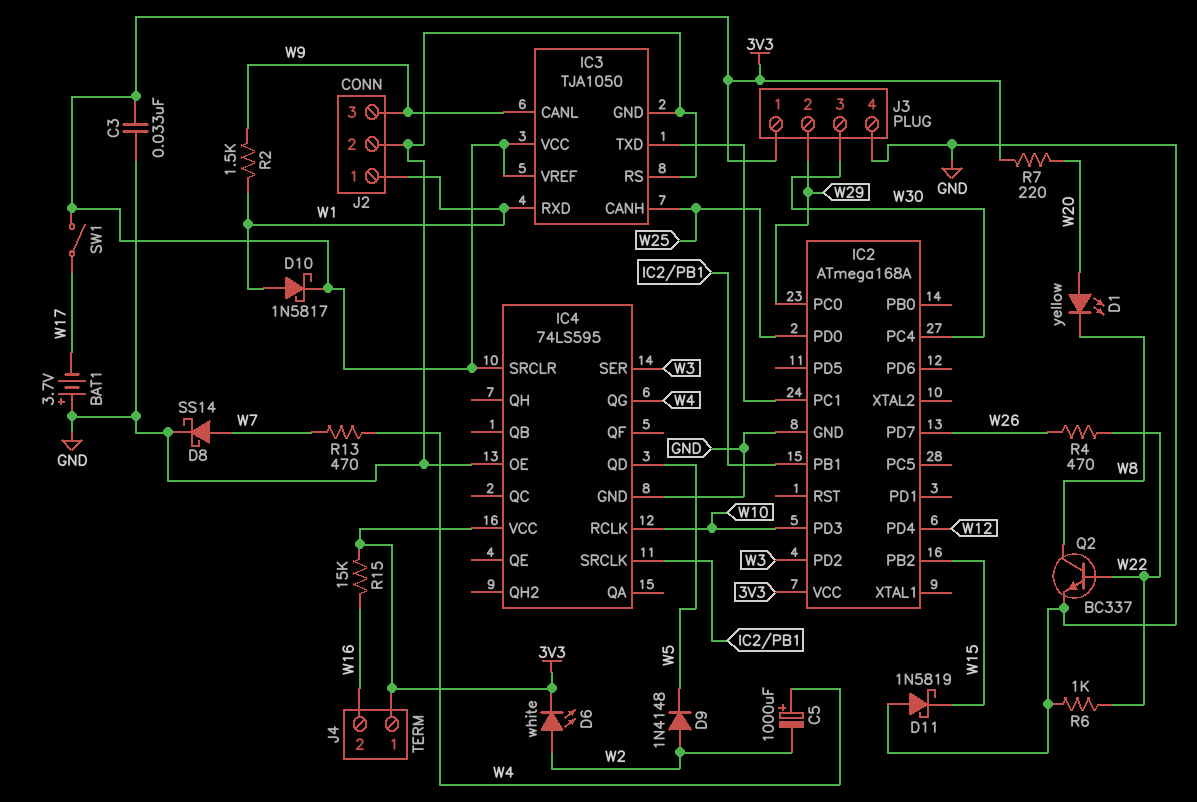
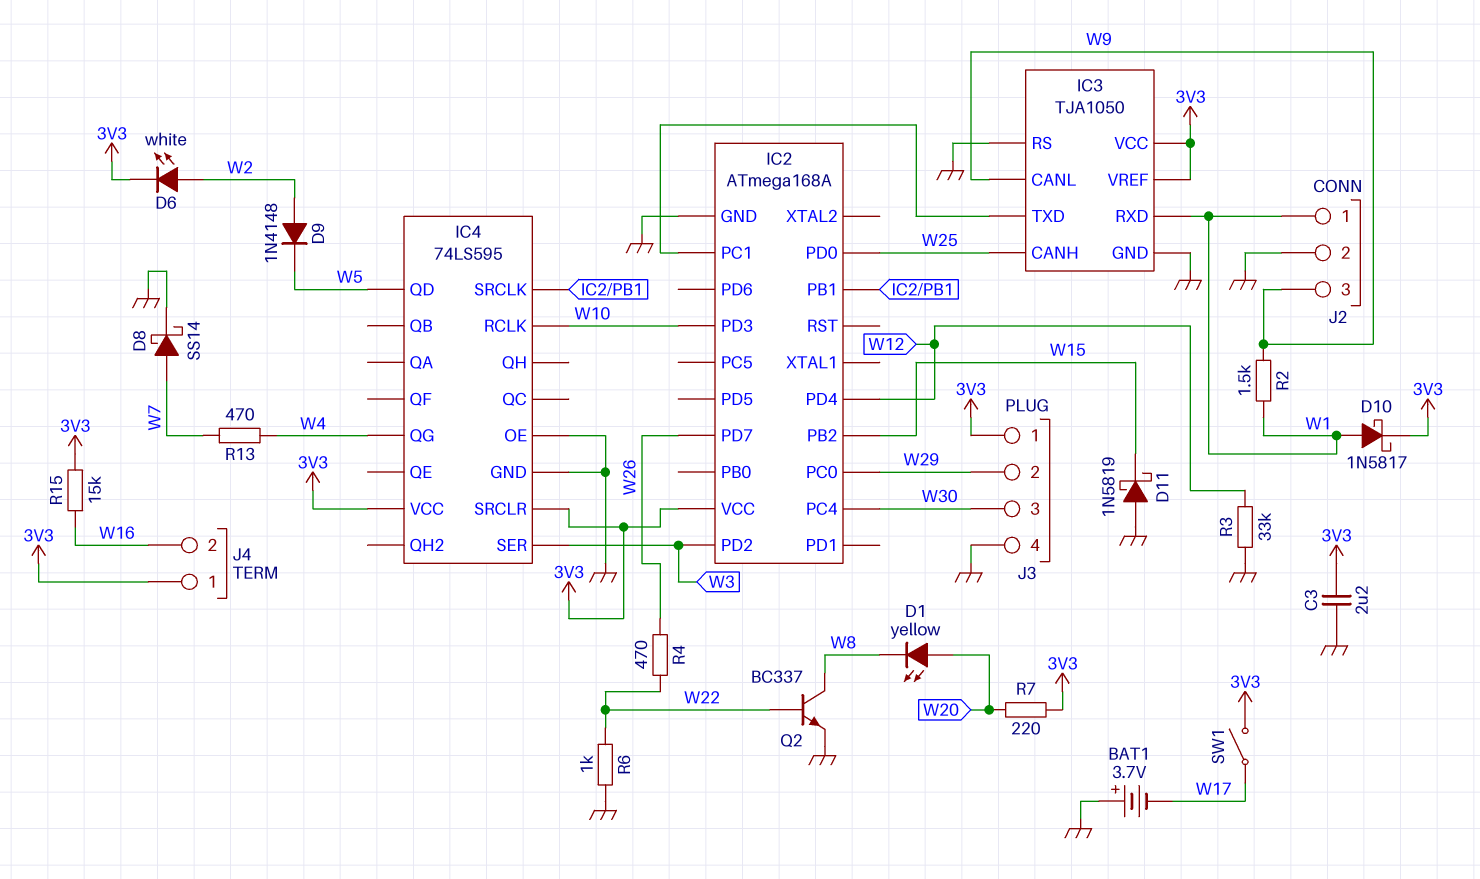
C3: 33nF (3V3, GND) -> 2.2uF (3V3, GND)
C5: 1000uF (plus W4, minus W2) -> none
R3: none -> 33k (GND, W12)

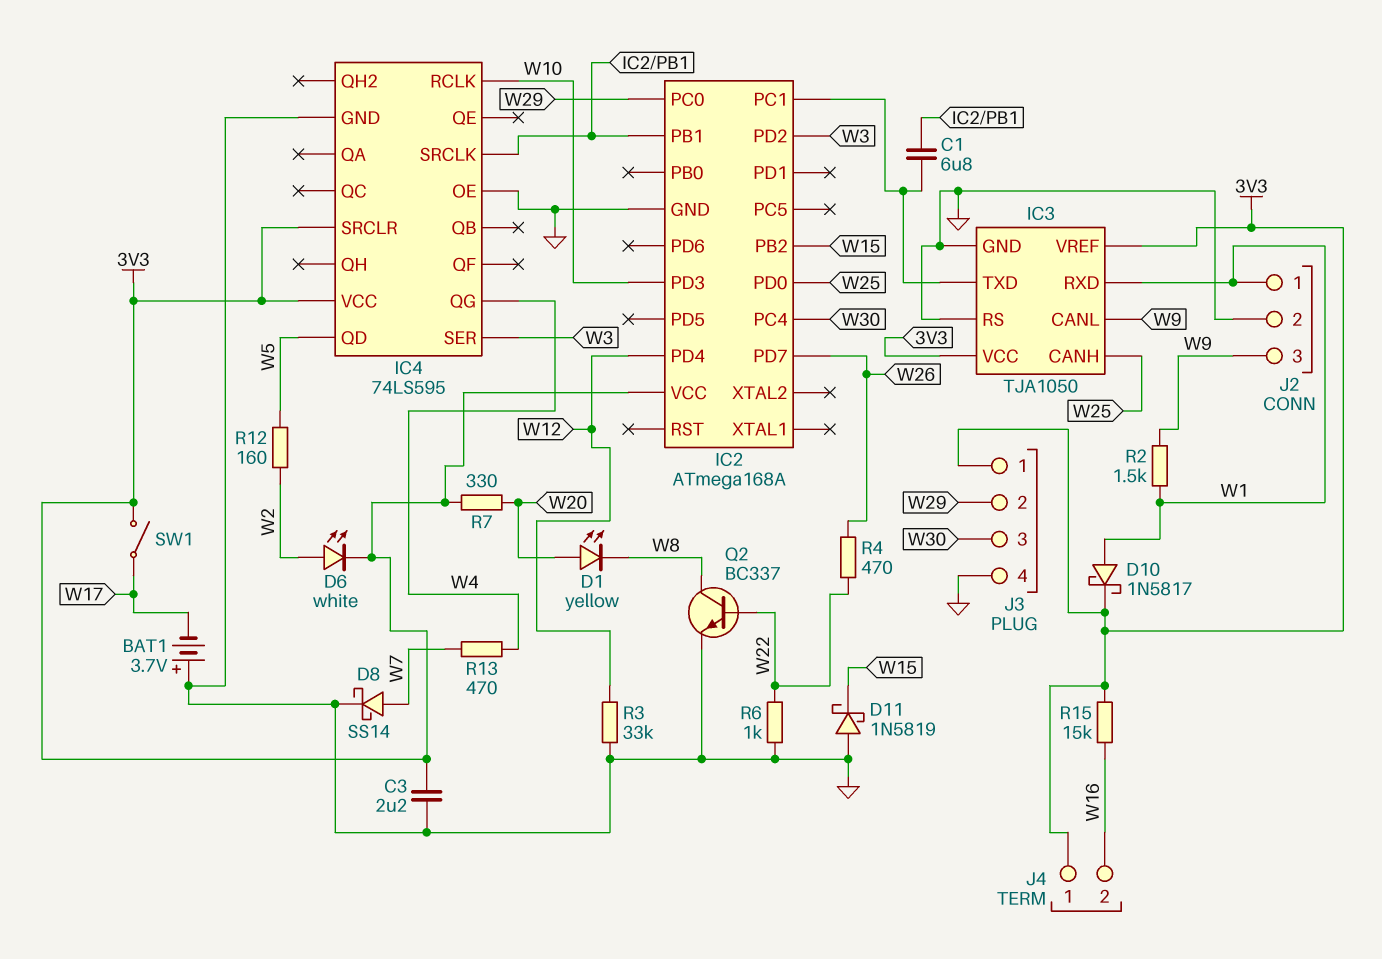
C1: none -> 6.8uF (IC2/PB1, IC2/PC1)
D9: diode 1N4148 (A W2, K W5) -> none
R7: 220 (3V3, W20) -> 330 (3V3, W20)
R12: none -> 160 (W2, W5)

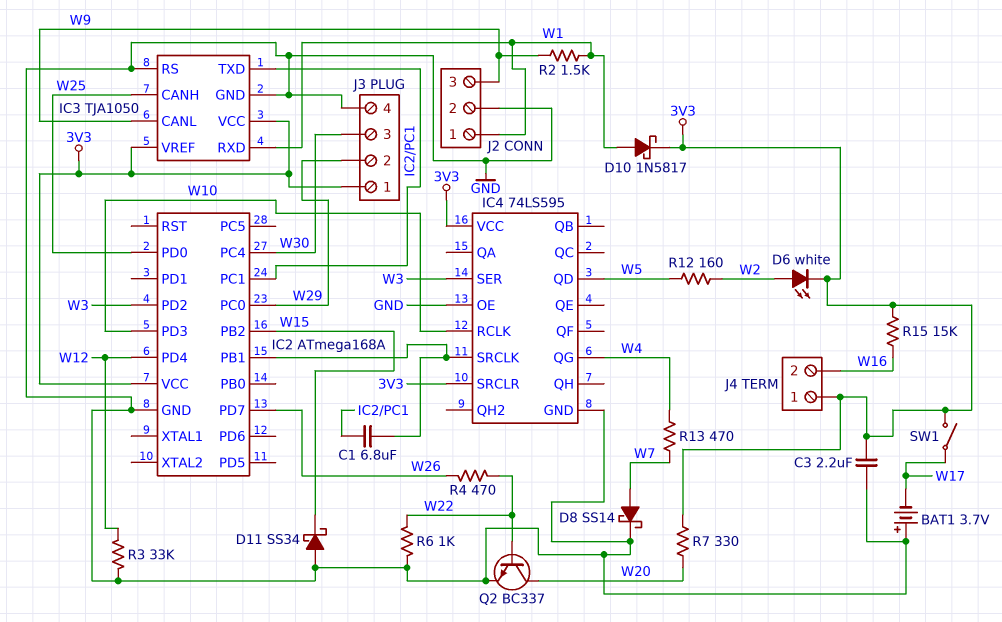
D1: LED yellow (A W20, K W8) -> none
D11: schottky 1N5819 (A GND, K W15) -> schottky SS34 (A GND, K W15)
Q2: NPN BC337 (B W22, C W8, E GND) -> NPN BC337 (B W22, C W20, E GND)

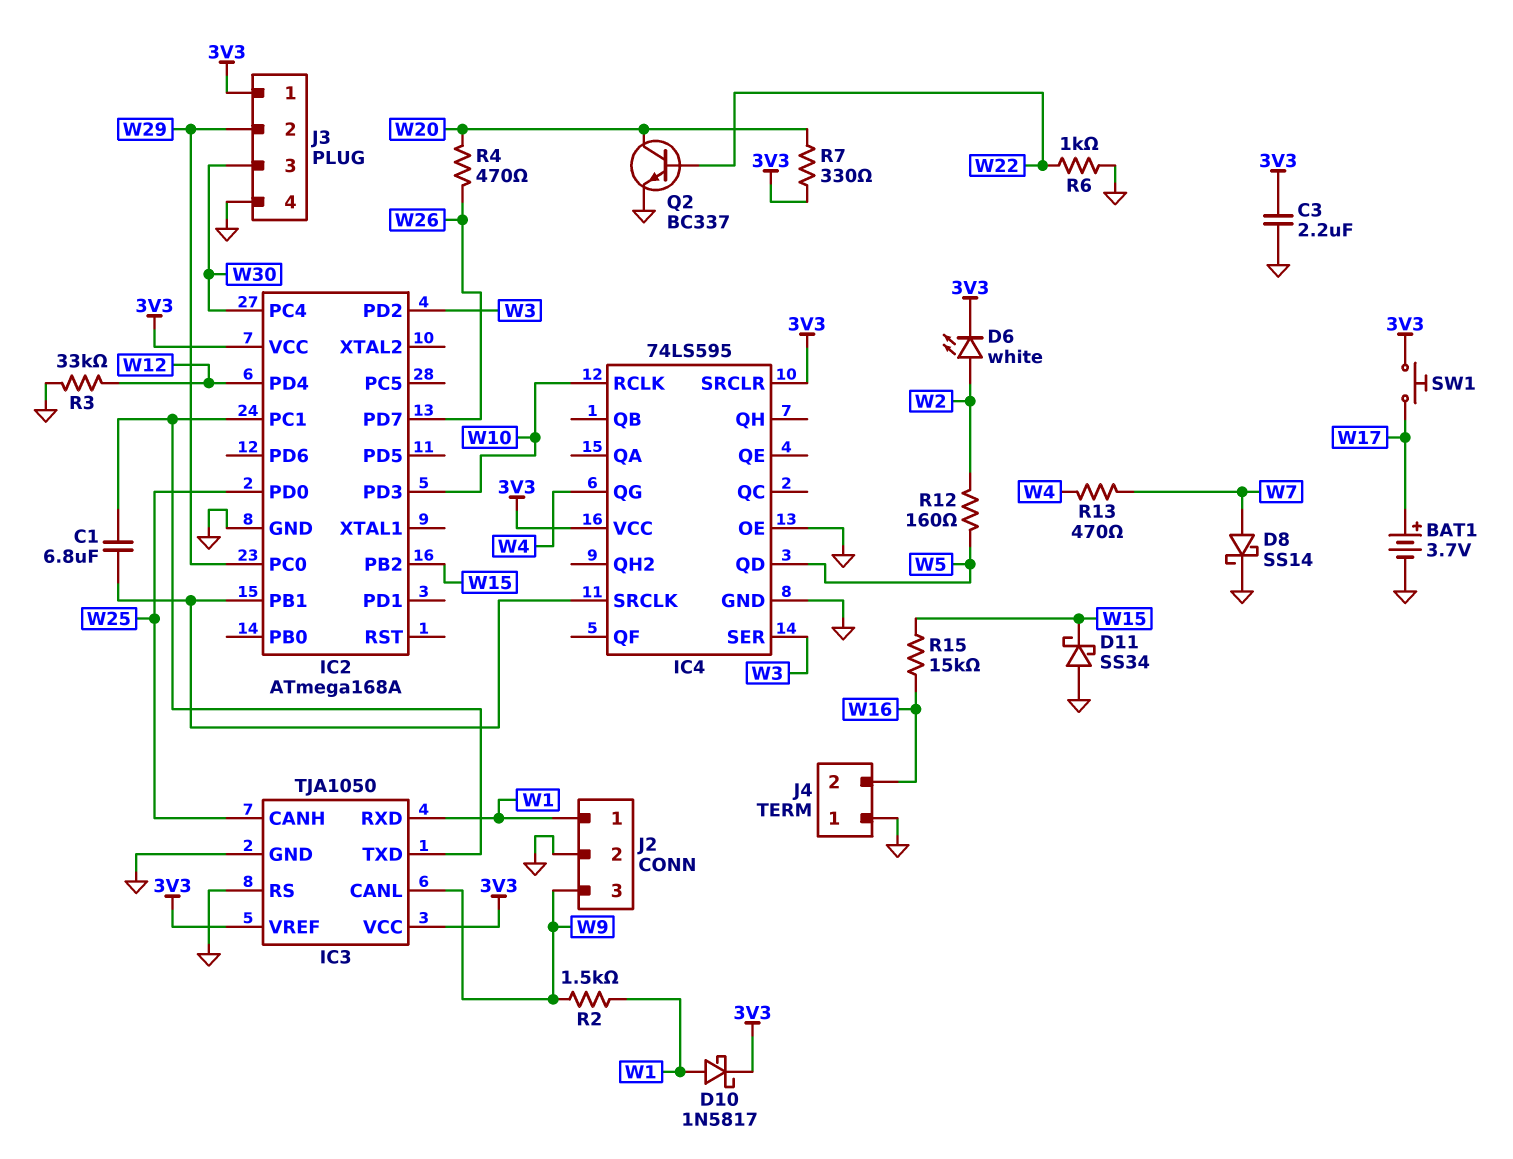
BAT1: 3.7V (plus GND, minus W17) -> 3.7V (plus W17, minus GND)
J4 pin 1: 3V3 -> GND
R4: 470 (W22, W26) -> 470 (W20, W26)
R15: 15k (3V3, W16) -> 15k (W15, W16)
SW1: switch (3V3, W17) -> button (3V3, W17)

